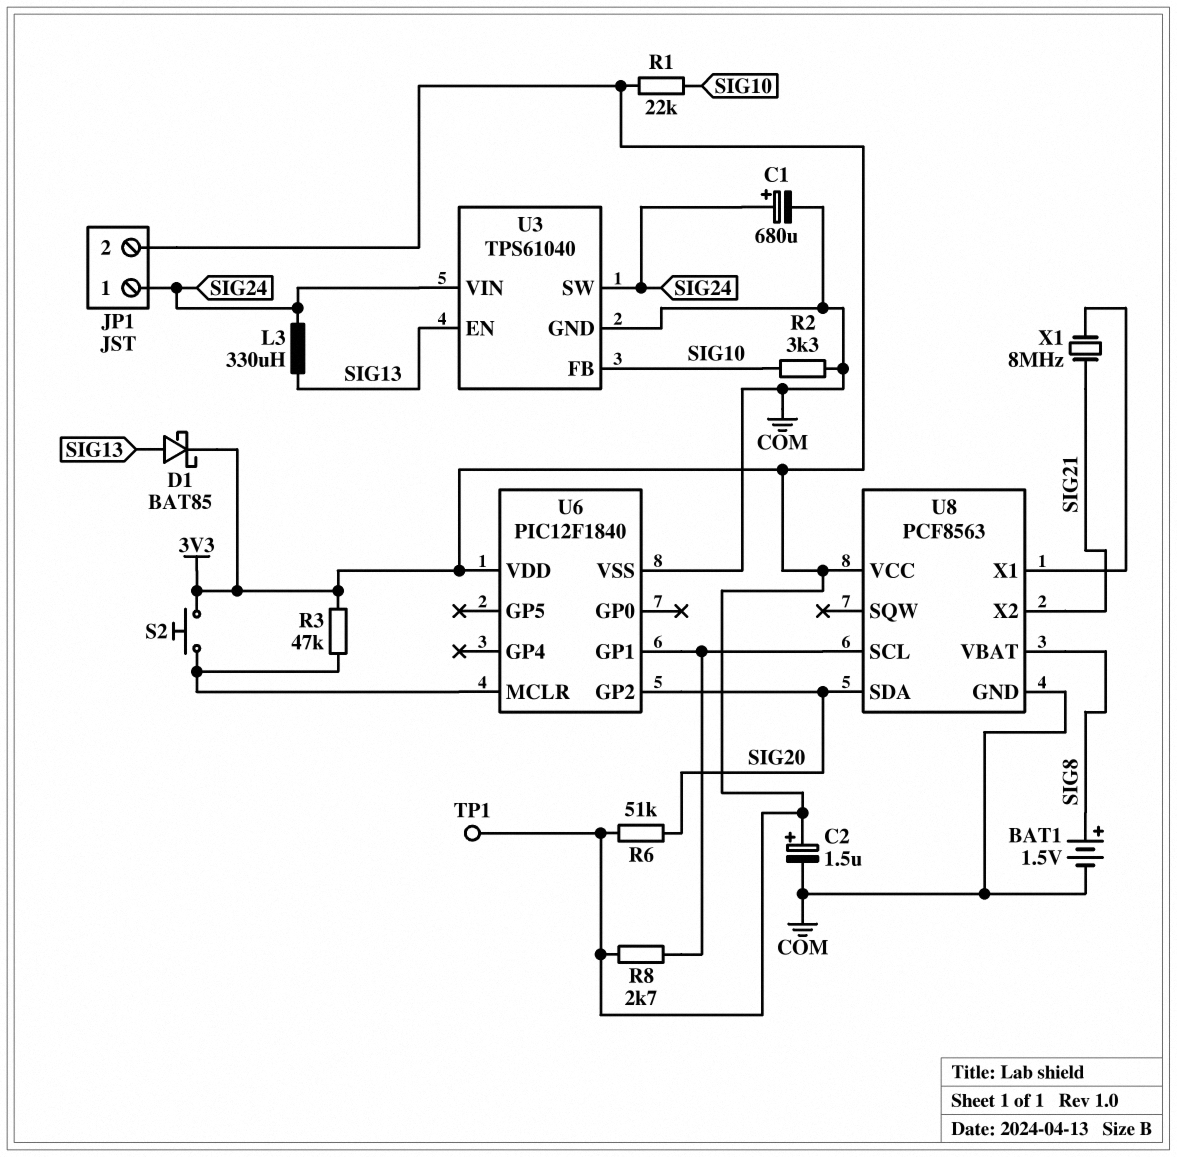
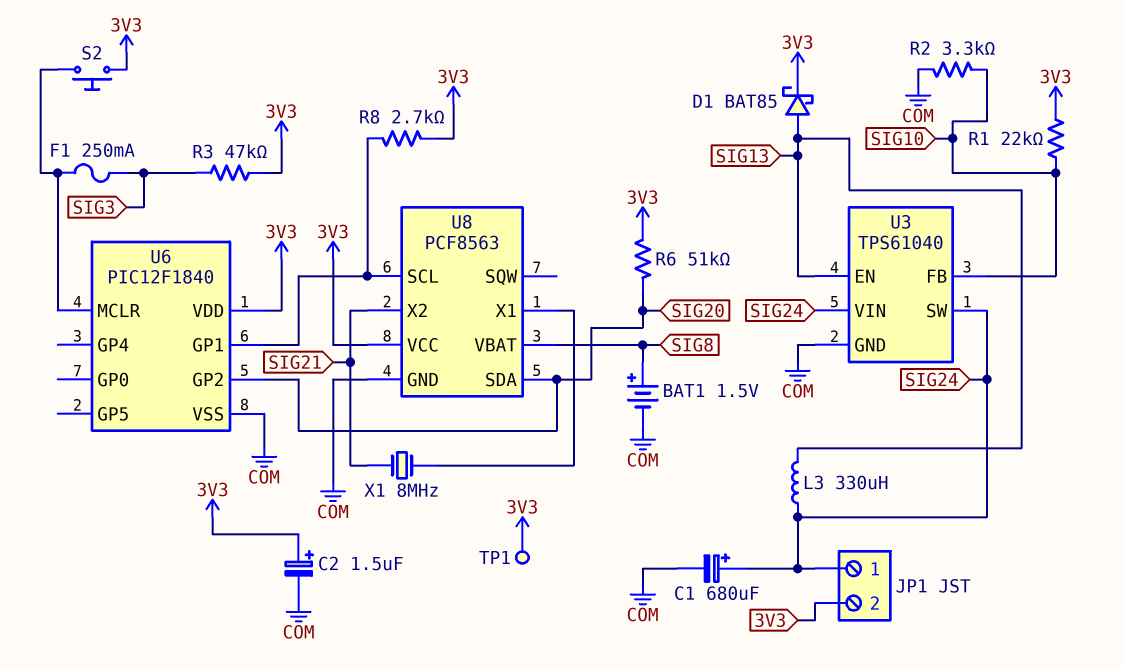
F1: none -> 250mA (SIG3, U6/MCLR)
R3: 47k (3V3, U6/MCLR) -> 47k (3V3, SIG3)

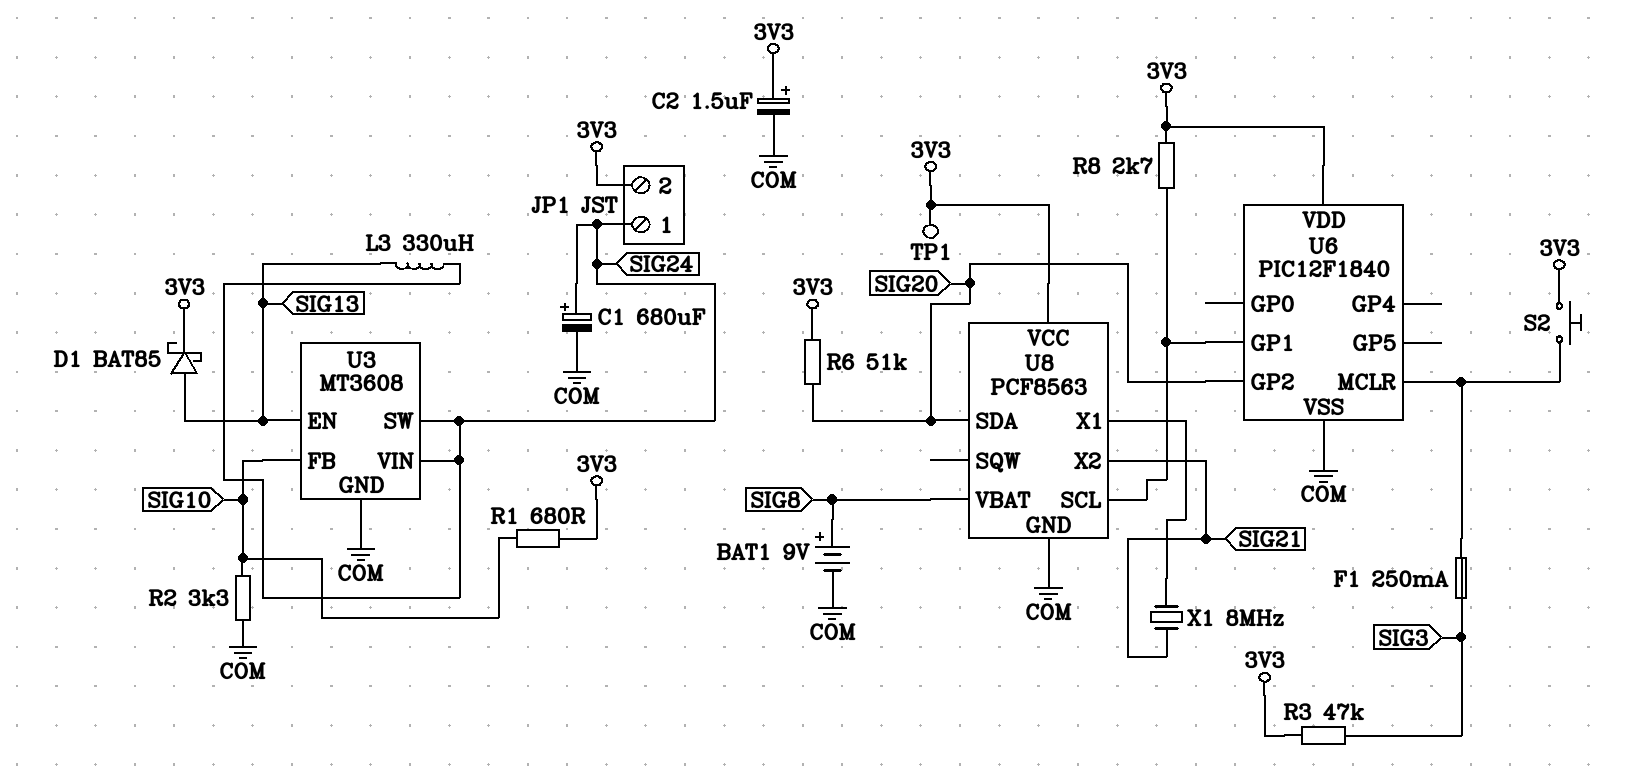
BAT1: 1.5V (plus SIG8, minus COM) -> 9V (plus SIG8, minus COM)
R1: 22k (3V3, SIG10) -> 680 (3V3, SIG10)
U3: TPS61040 -> MT3608

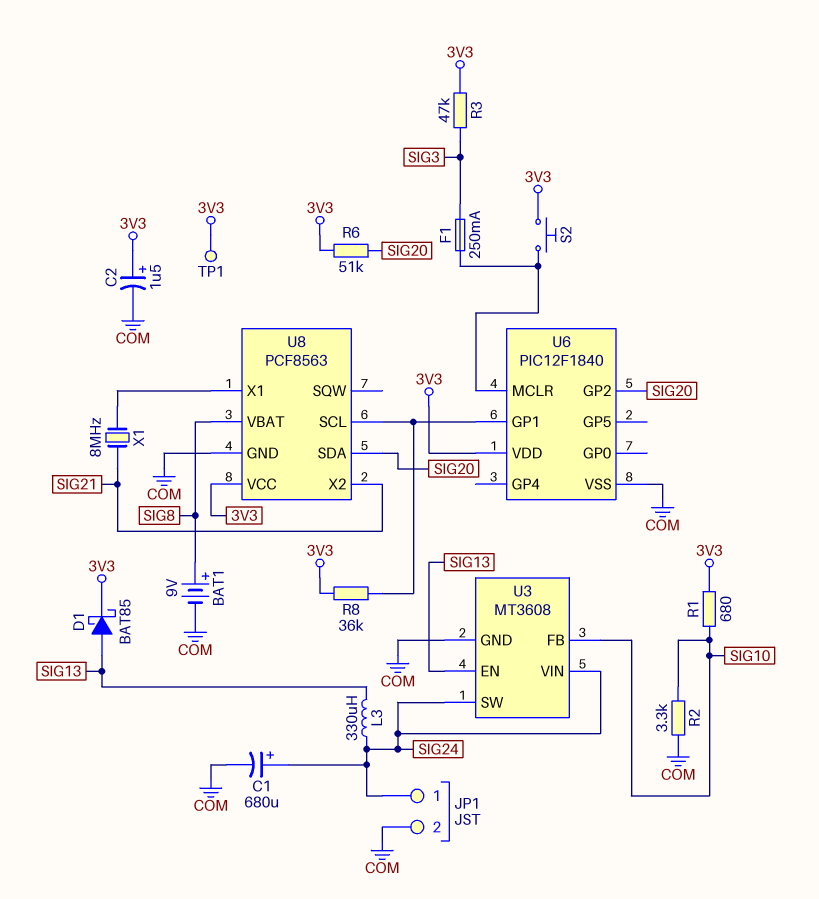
JP1 pin 2: 3V3 -> COM
R8: 2.7k (3V3, U6/GP1) -> 36k (3V3, U6/GP1)

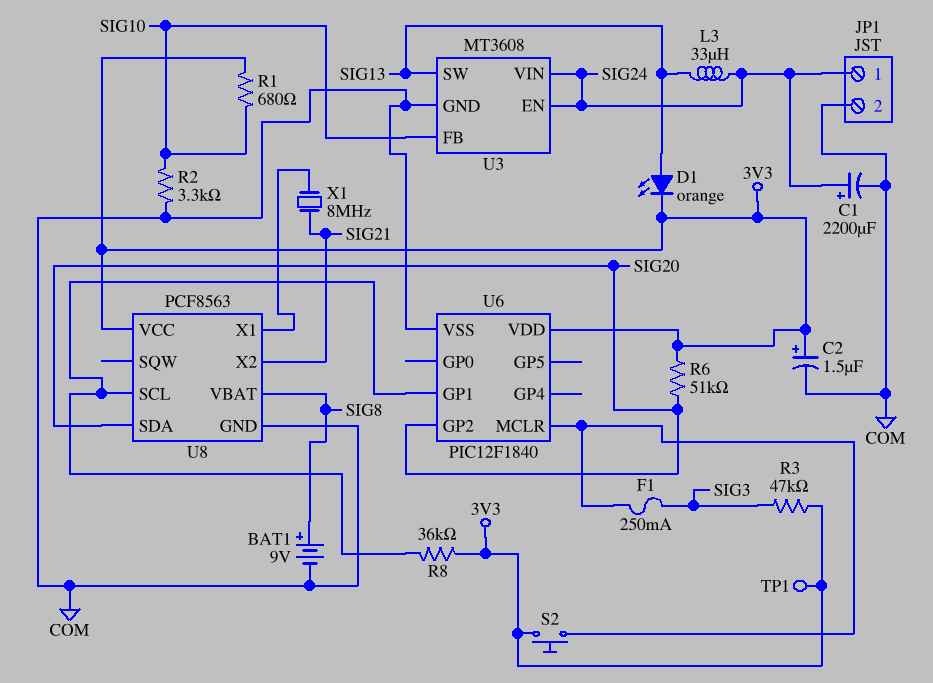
C1: 680uF (plus SIG24, minus COM) -> 2200uF (plus SIG24, minus COM)
D1: schottky BAT85 (A SIG13, K 3V3) -> LED orange (A SIG13, K 3V3)
L3: 330uH (SIG13, SIG24) -> 33uH (SIG13, SIG24)
U3 pin EN: SIG13 -> SIG24
U3 pin SW: SIG24 -> SIG13

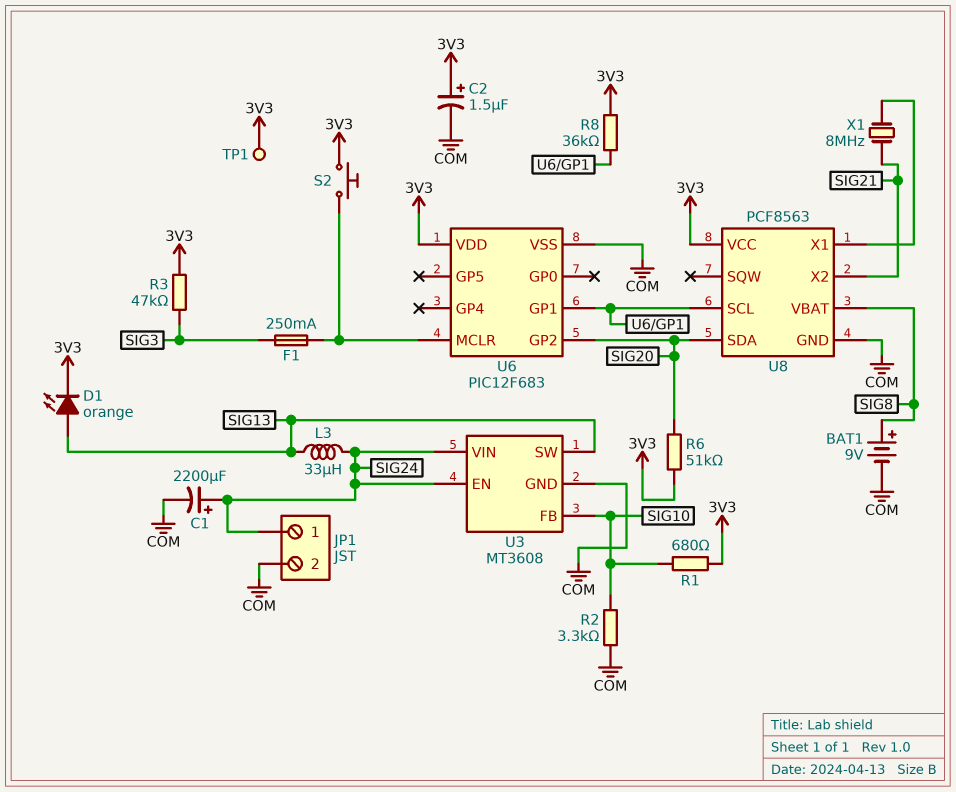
U6: PIC12F1840 -> PIC12F683

